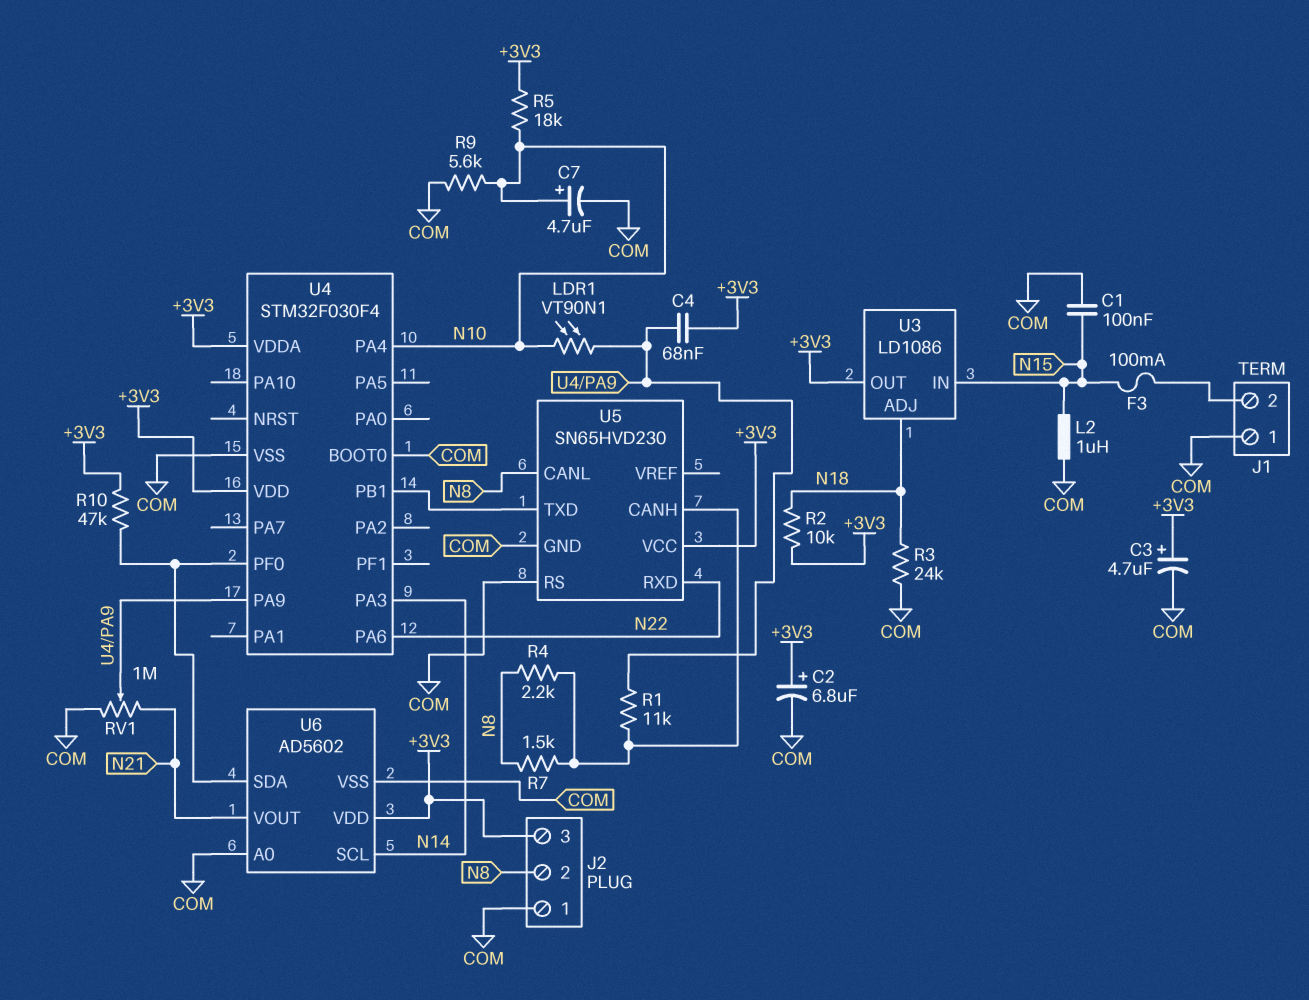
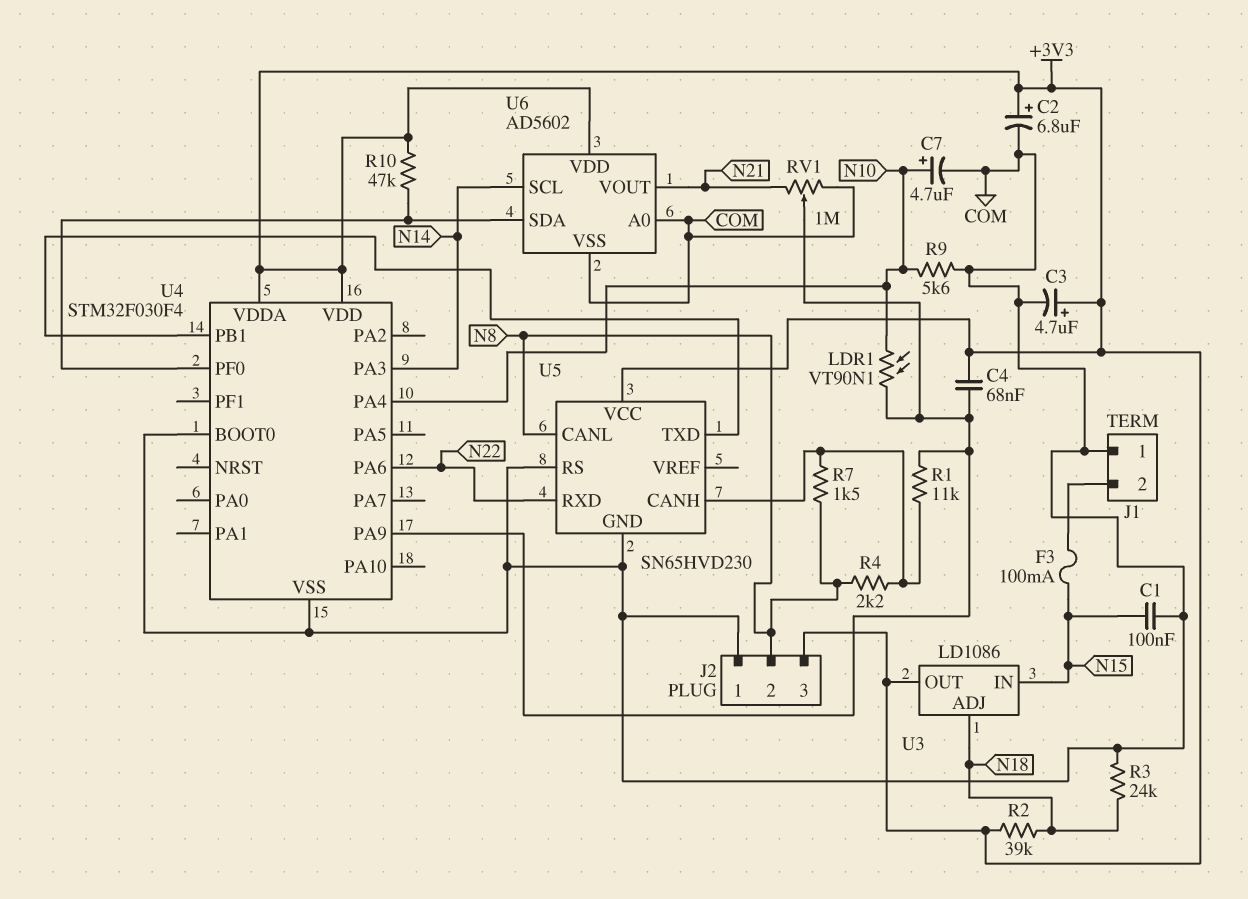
L2: 1uH (COM, N15) -> none
R2: 10k (+3V3, N18) -> 39k (+3V3, N18)
R5: 18k (+3V3, N10) -> none

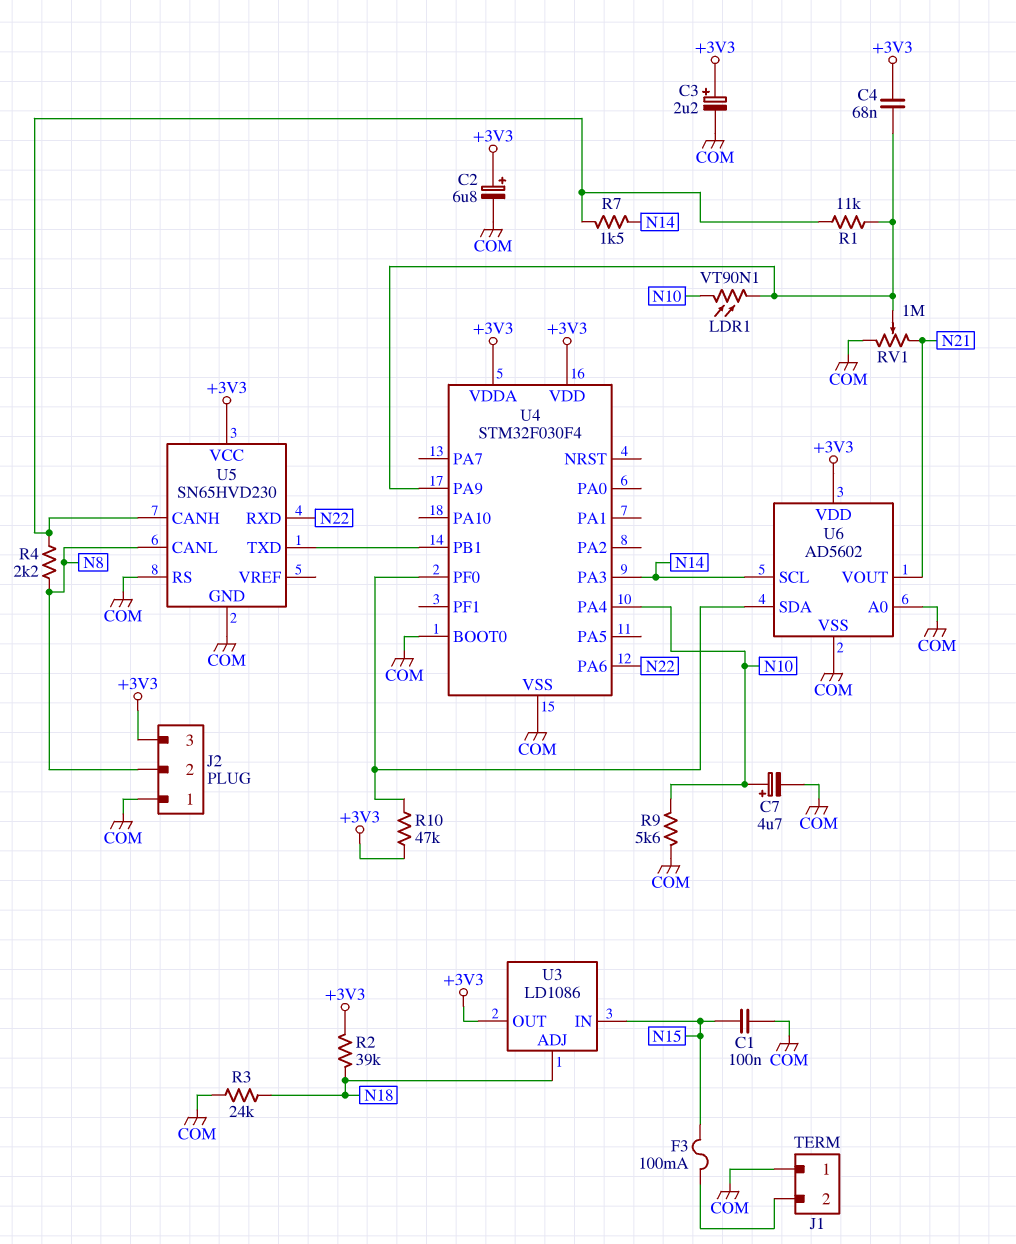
C3: 4.7uF (plus +3V3, minus COM) -> 2.2uF (plus +3V3, minus COM)
R7: 1.5k (N8, U5/CANH) -> 1.5k (N14, U5/CANH)

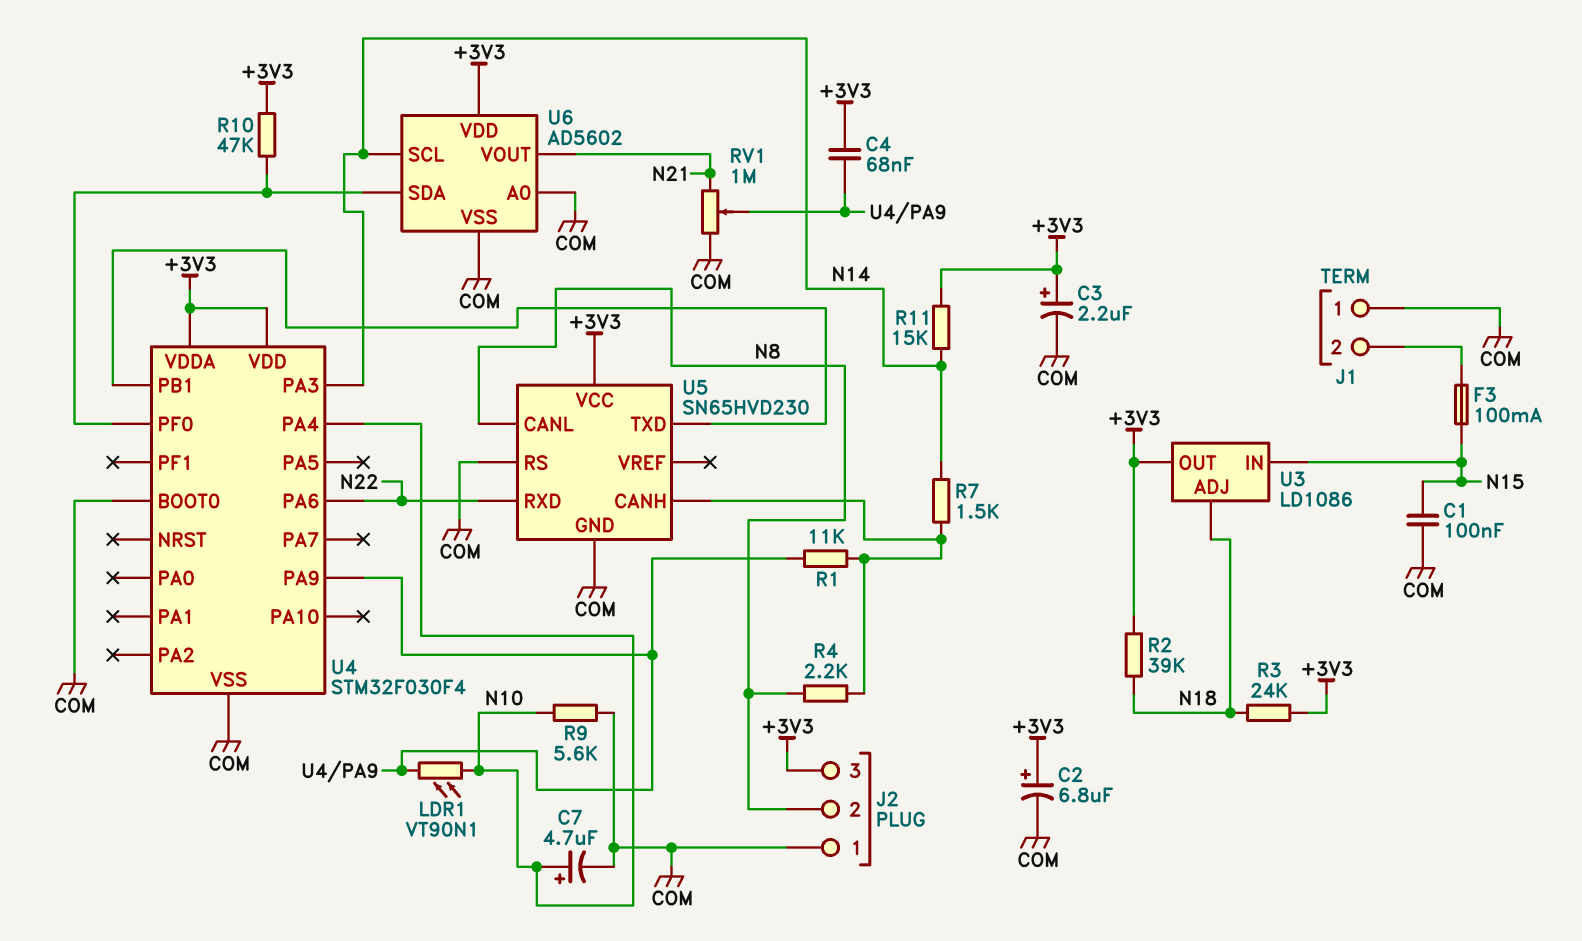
R3: 24k (COM, N18) -> 24k (+3V3, N18)
R11: none -> 15k (+3V3, N14)

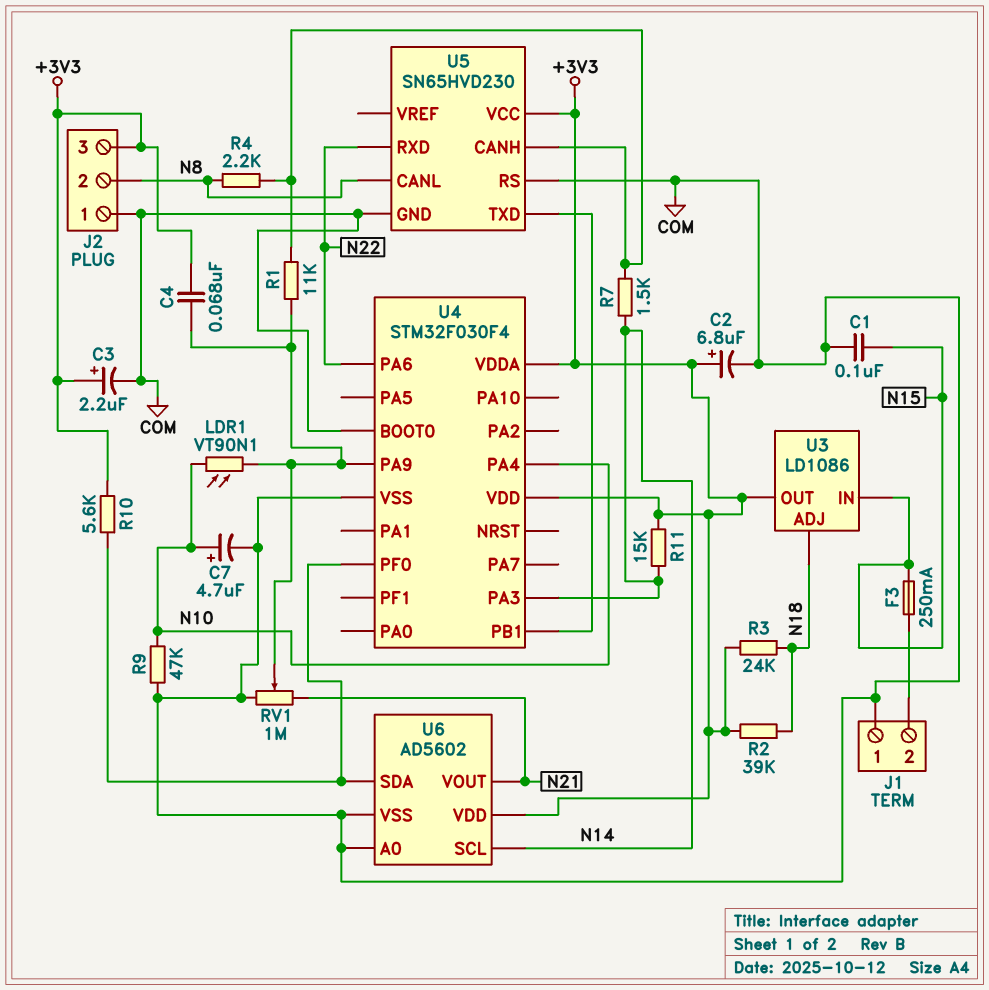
F3: 100mA (J1/2, N15) -> 250mA (J1/2, N15)
R9: 5.6k (COM, N10) -> 47k (COM, N10)
R10: 47k (+3V3, U4/PF0) -> 5.6k (+3V3, U4/PF0)

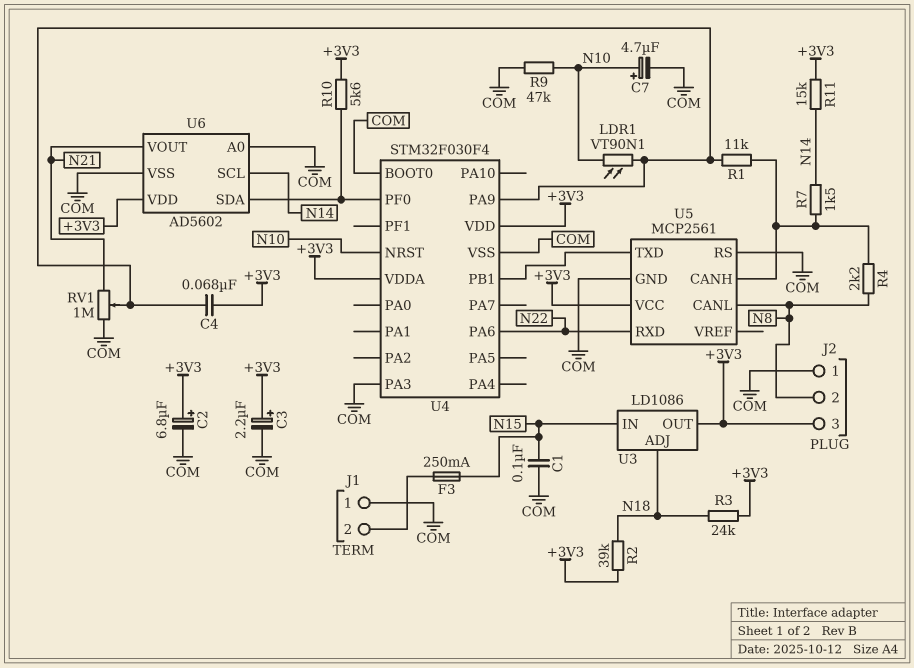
U4 pin NRST: none -> N10
U4 pin PA3: N14 -> COM
U4 pin PA4: N10 -> none
U5: SN65HVD230 -> MCP2561

